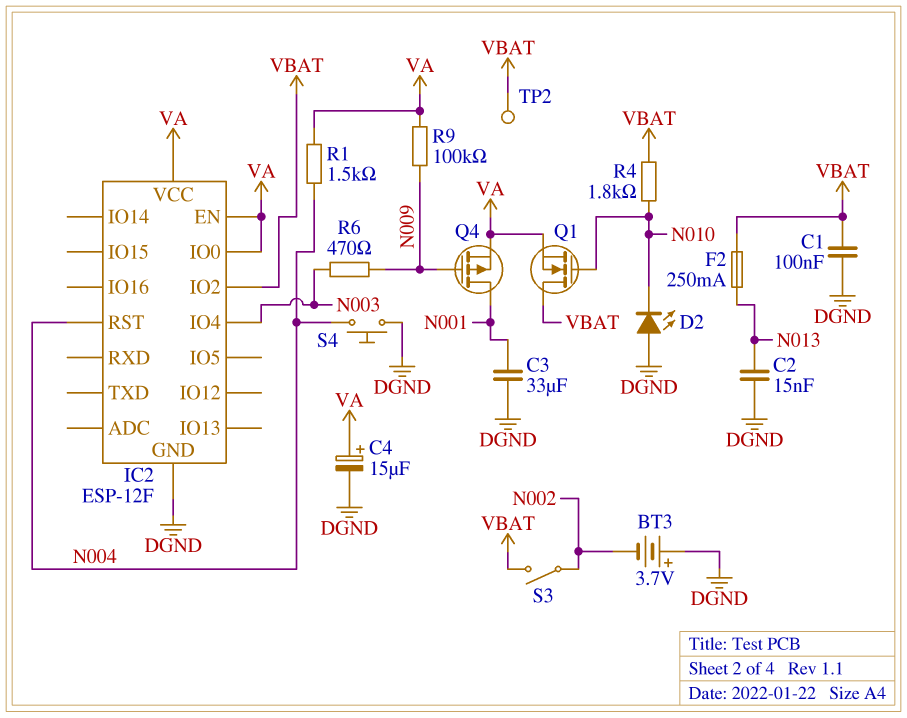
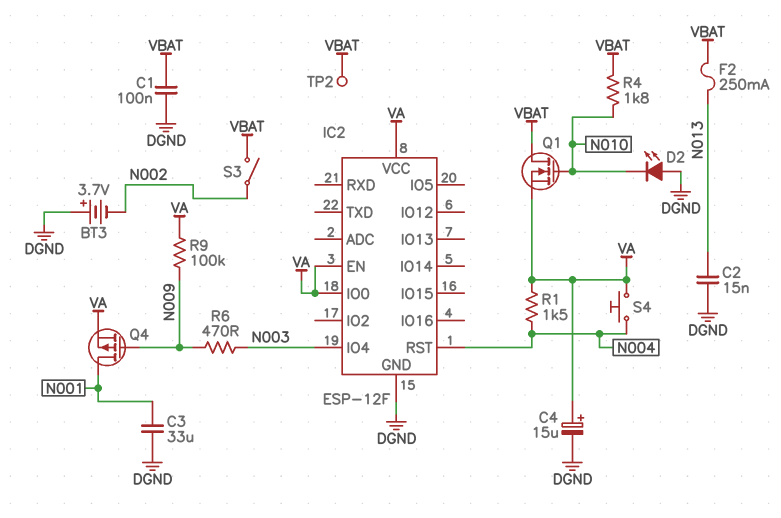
IC2 pin IO2: VBAT -> none
S4: button (DGND, N004) -> button (N004, VA)

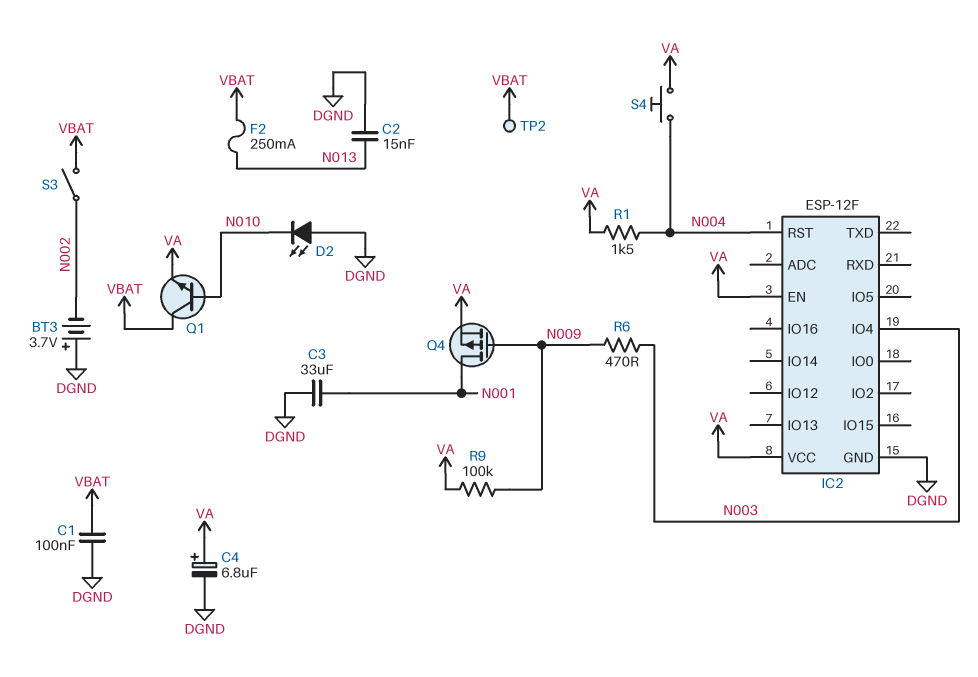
C4: 15uF (plus VA, minus DGND) -> 6.8uF (plus VA, minus DGND)
IC2 pin IO0: VA -> none
Q1: NMOS (G N010, D VBAT, S VA) -> NPN (B N010, C VBAT, E VA)
R4: 1.8k (N010, VBAT) -> none

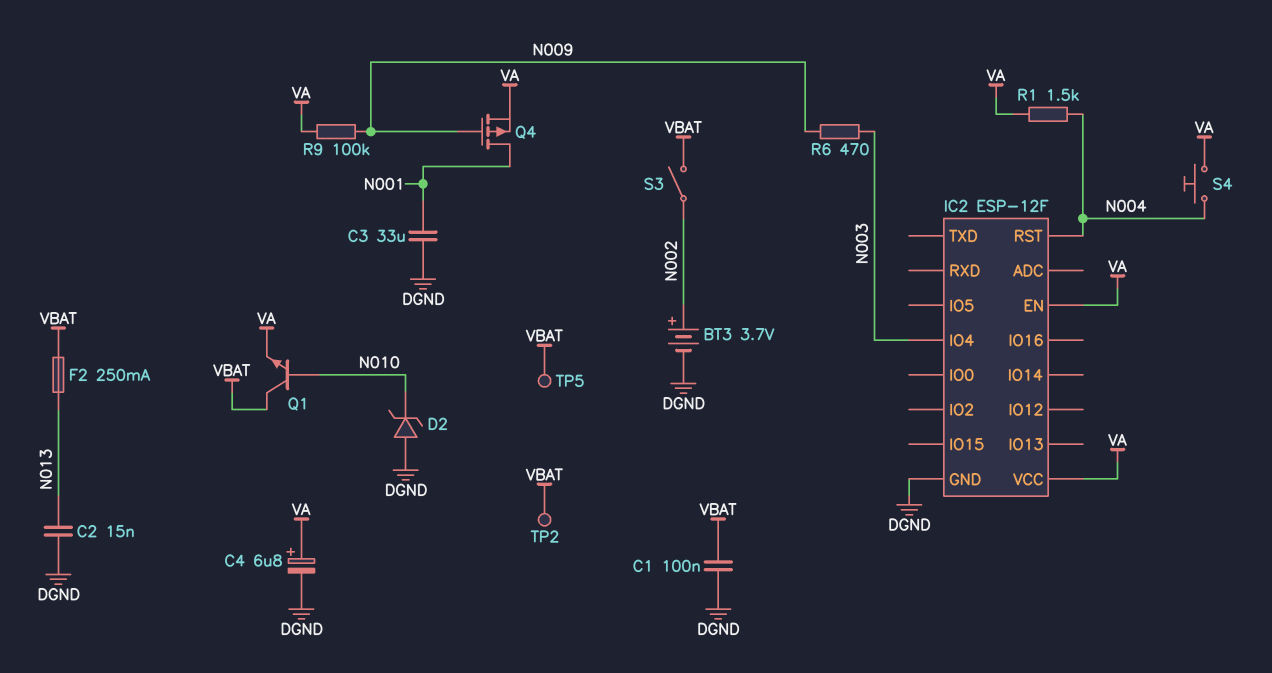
BT3: 3.7V (plus DGND, minus N002) -> 3.7V (plus N002, minus DGND)
D2: LED (A DGND, K N010) -> zener (A DGND, K N010)
TP5: none -> test point (VBAT)

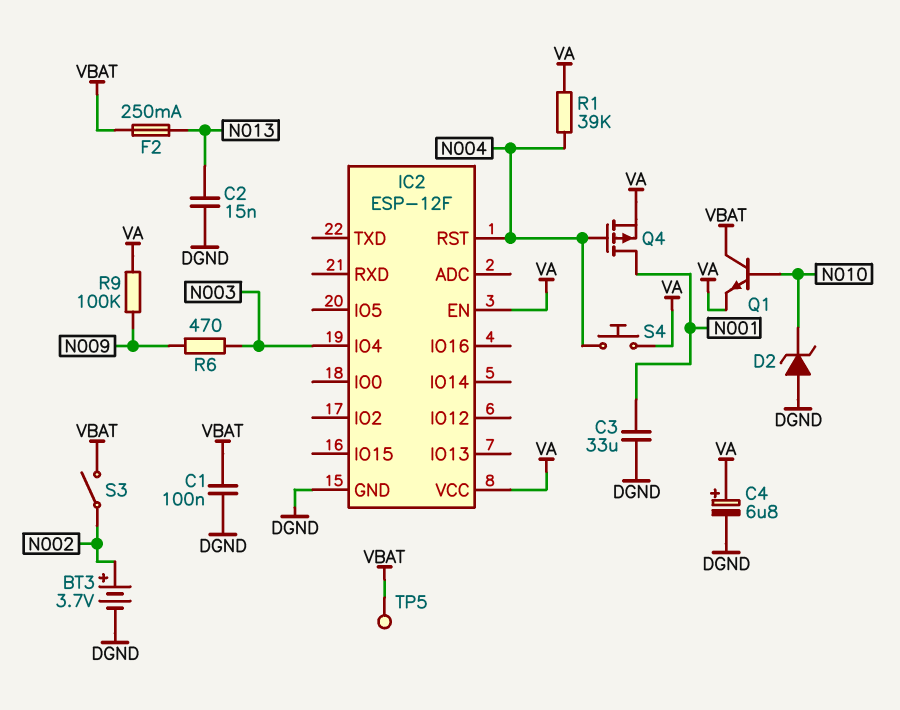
Q4: PMOS (G N009, D N001, S VA) -> PMOS (G N004, D N001, S VA)
R1: 1.5k (N004, VA) -> 39k (N004, VA)
TP2: test point (VBAT) -> none

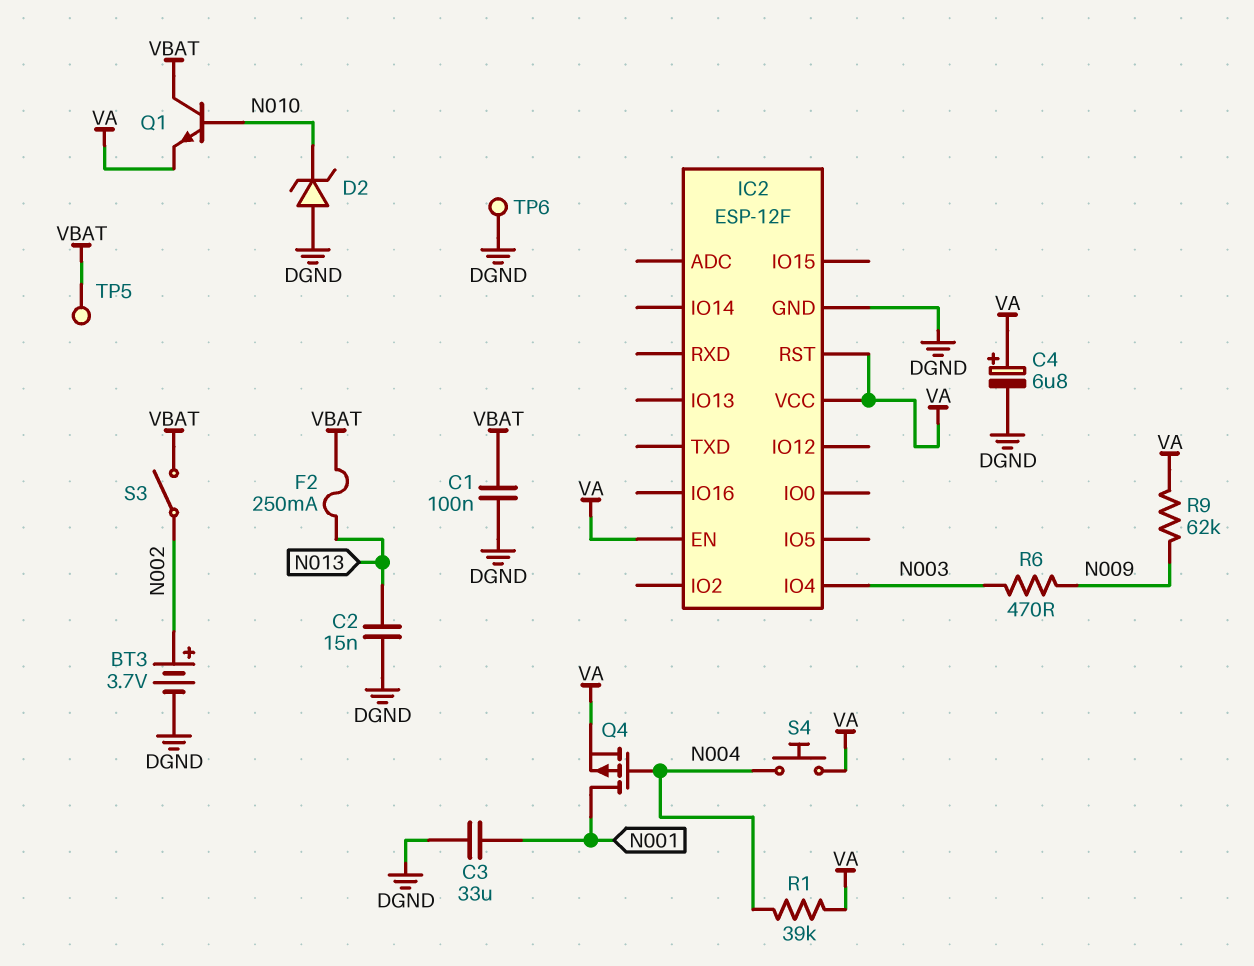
IC2 pin RST: N004 -> VA
R9: 100k (N009, VA) -> 62k (N009, VA)
TP6: none -> test point (DGND)

